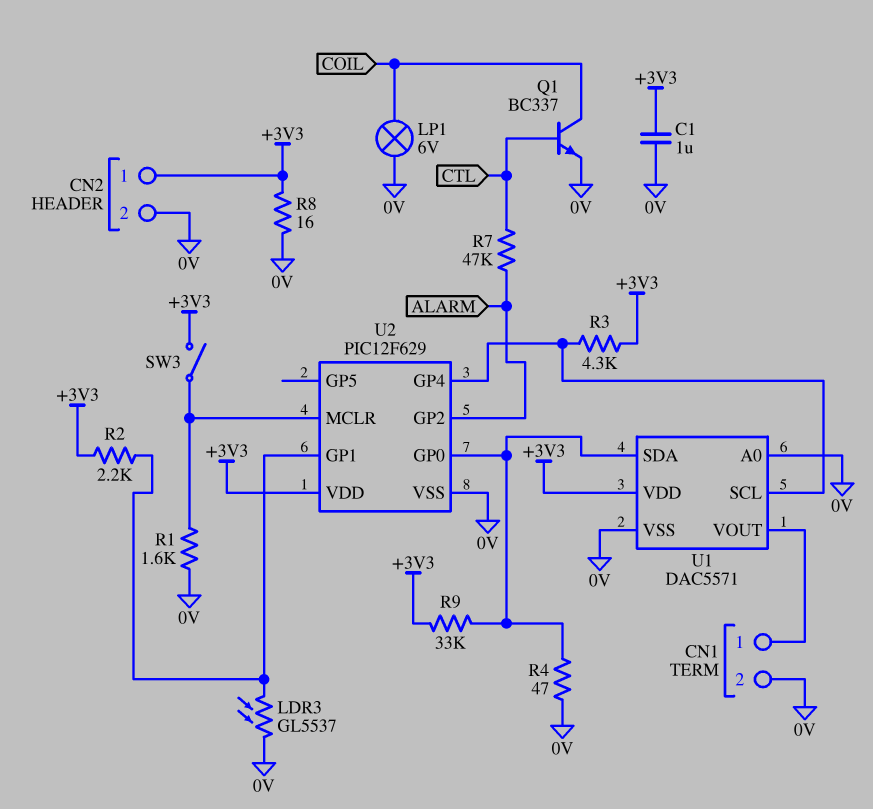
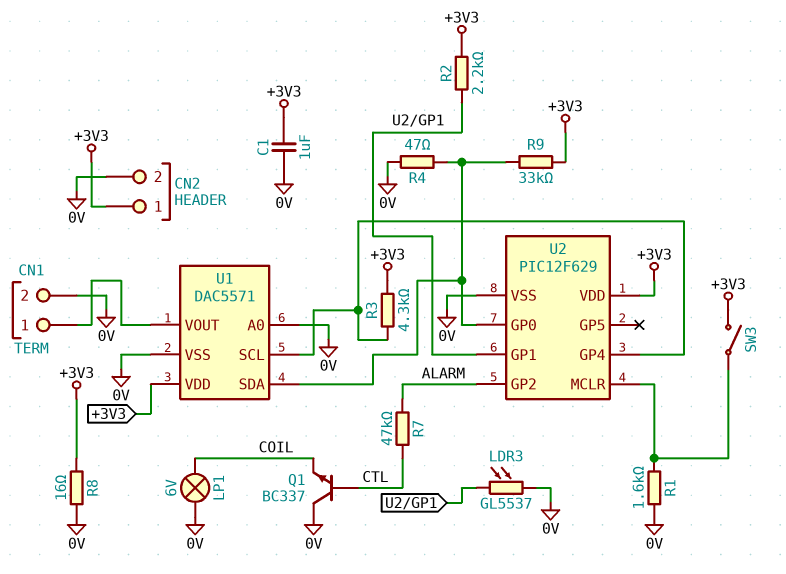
Q1: NPN BC337 (B CTL, C COIL, E 0V) -> NPN BC337 (B CTL, C 0V, E COIL)

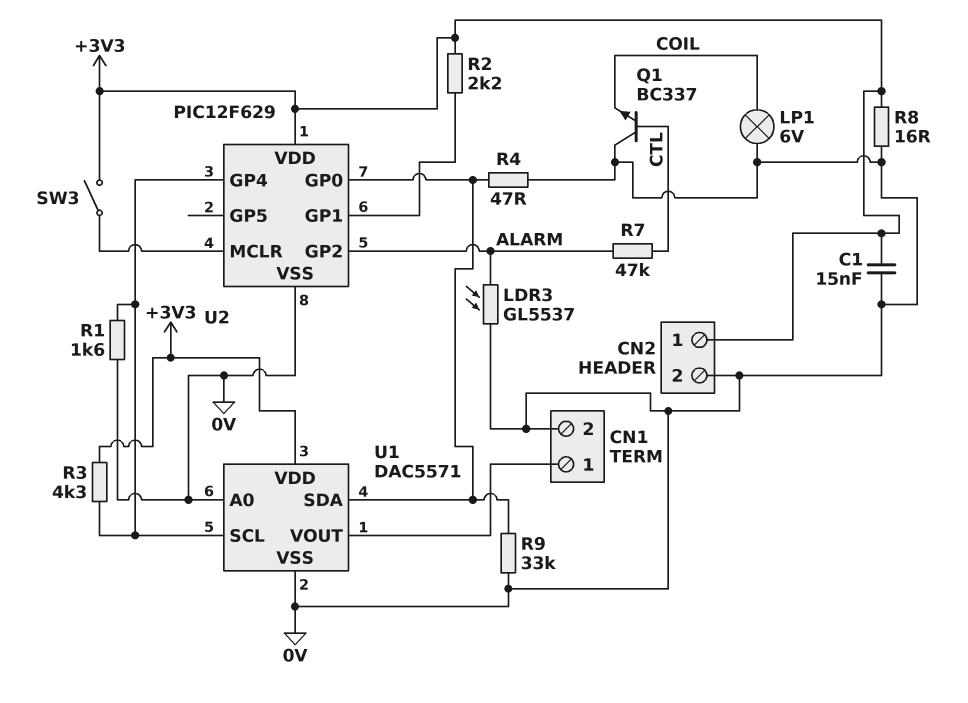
C1: 1uF (+3V3, 0V) -> 15nF (+3V3, 0V)
LDR3: GL5537 (0V, U2/GP1) -> GL5537 (0V, ALARM)
R1: 1.6k (0V, U2/MCLR) -> 1.6k (0V, U1/SCL)
R9: 33k (+3V3, U1/SDA) -> 33k (0V, U1/SDA)

